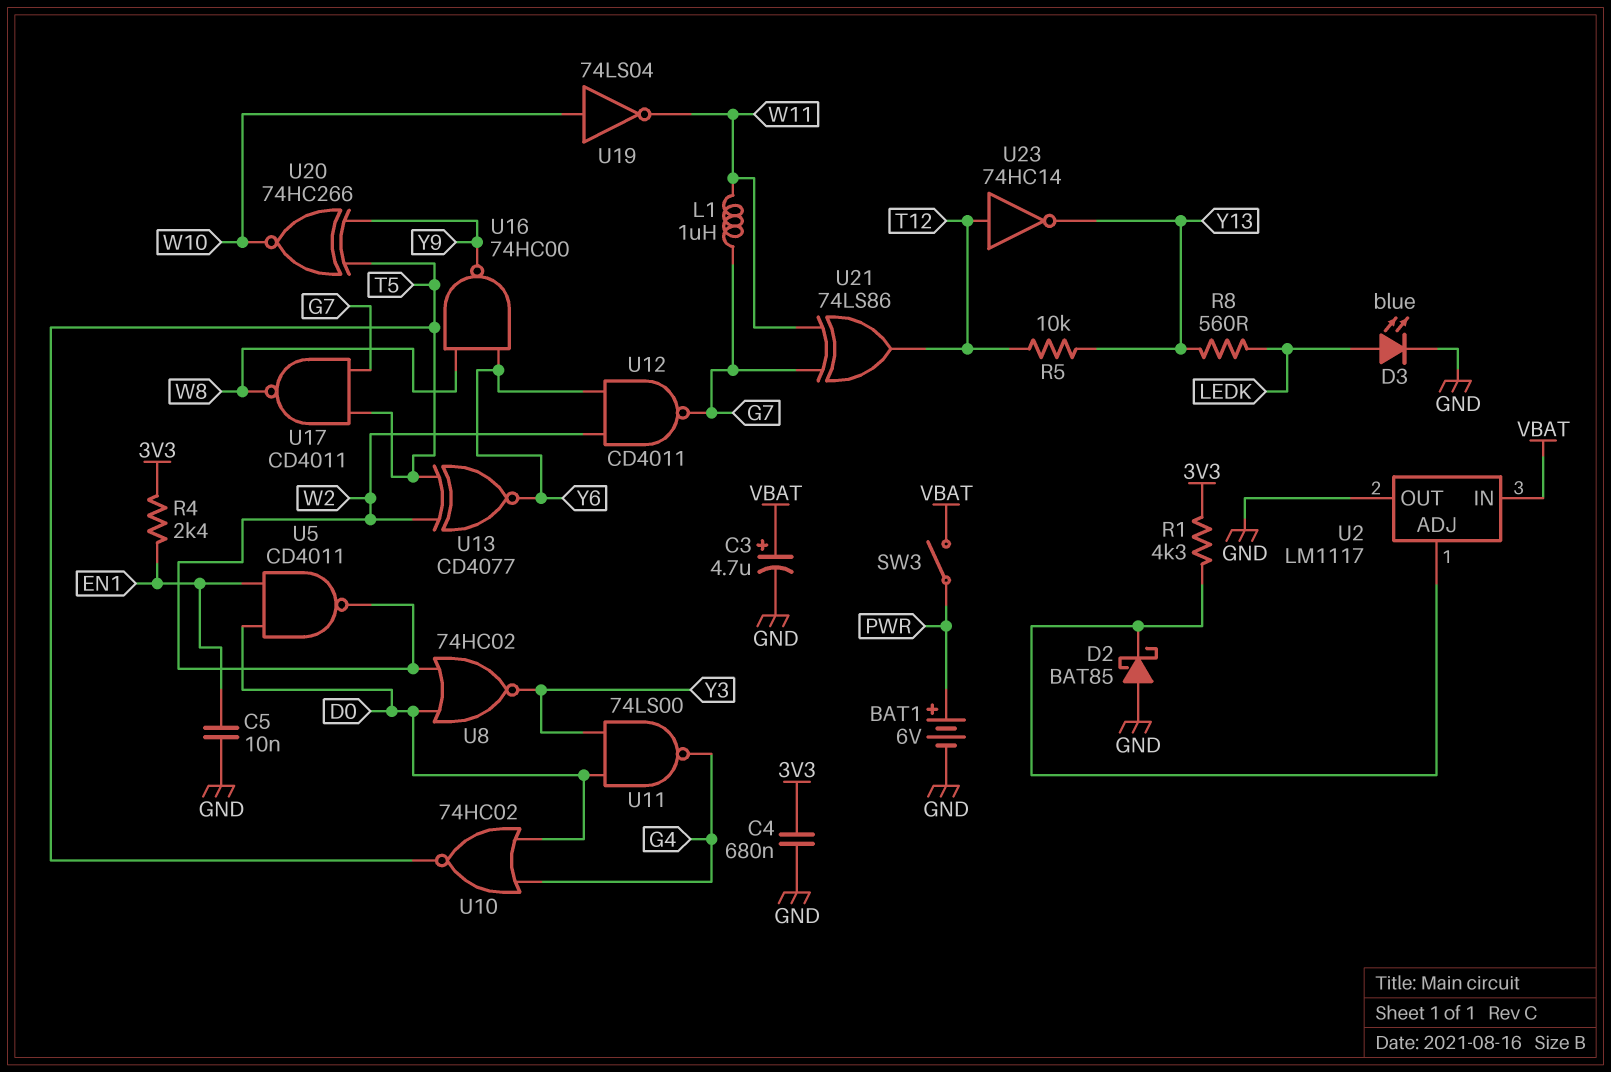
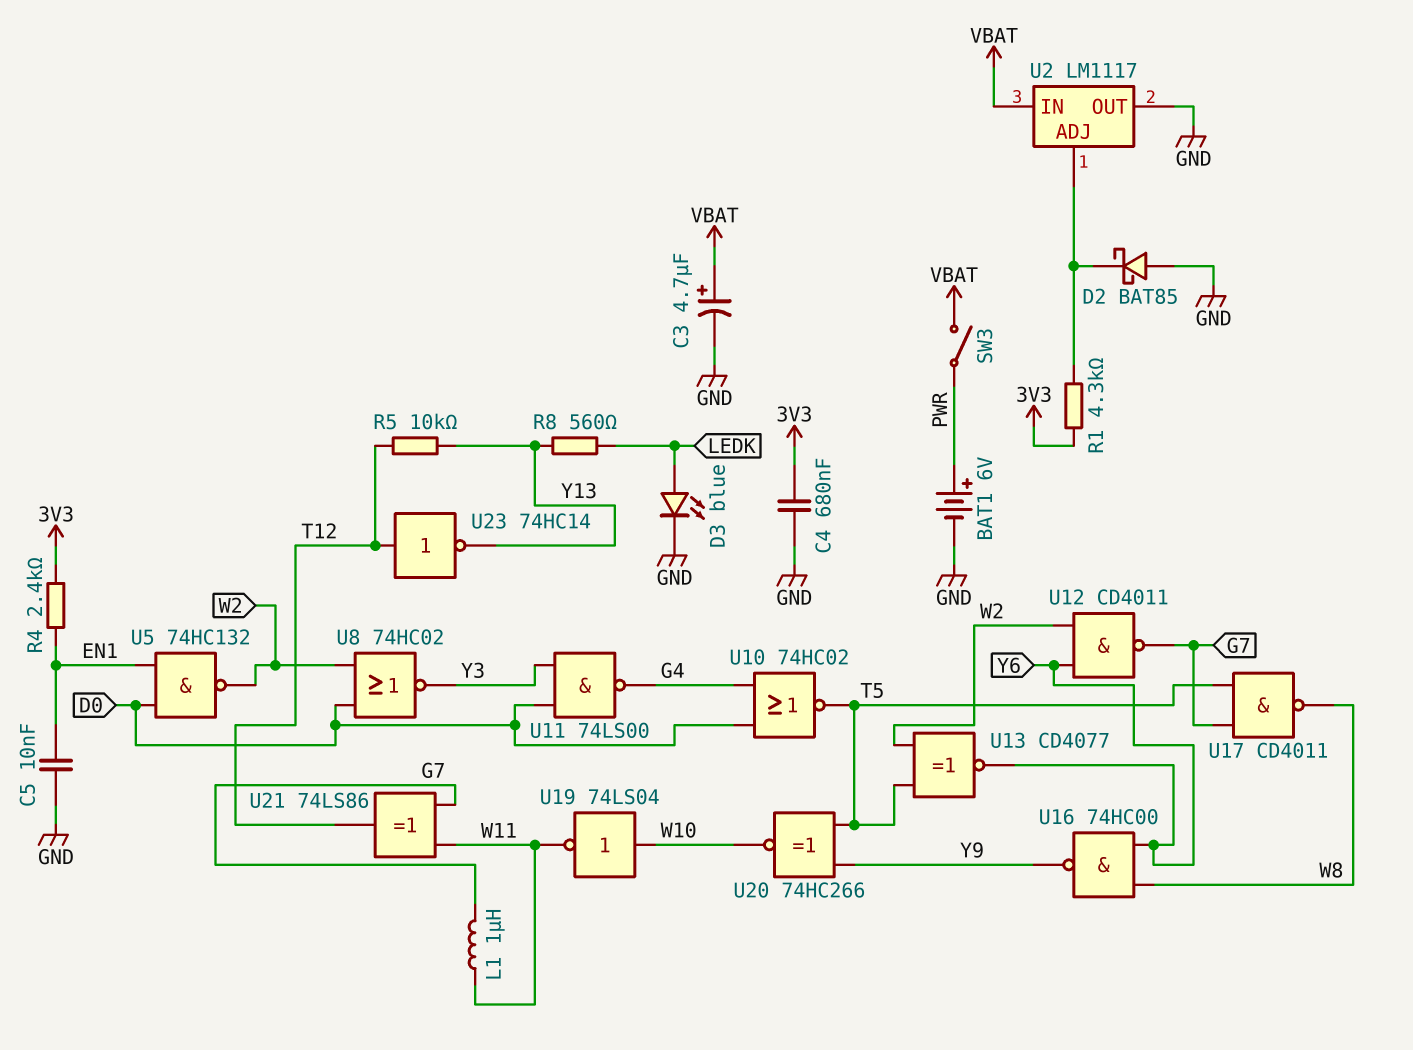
U5: NAND CD4011 (in D0, in EN1, out W2) -> NAND 74HC132 (in D0, in EN1, out W2)

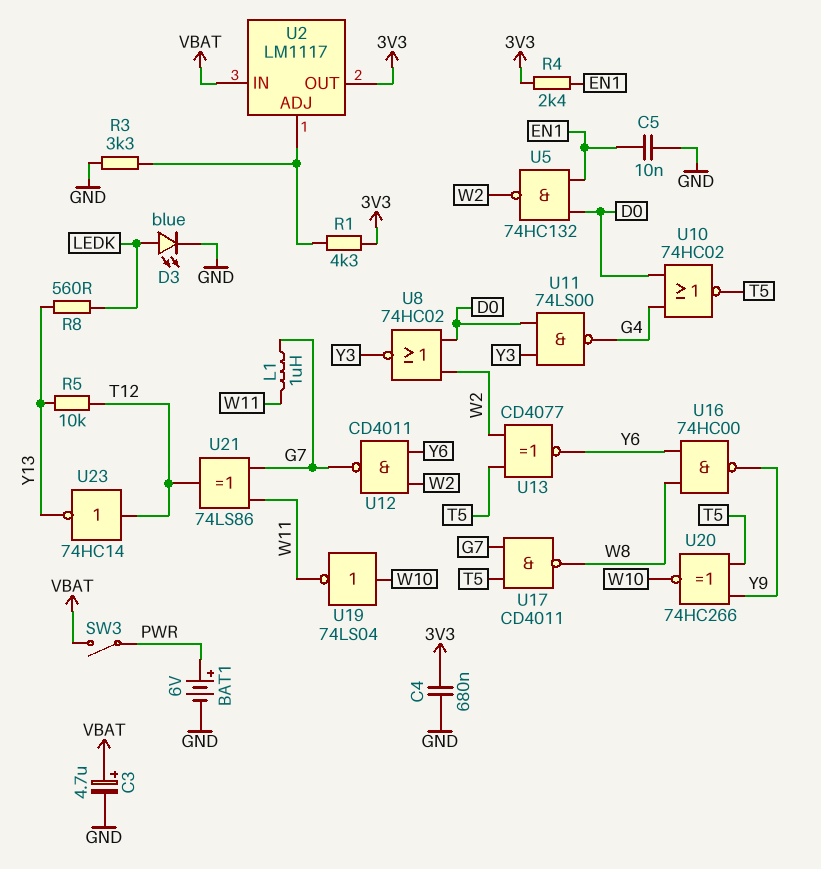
D2: schottky BAT85 (A GND, K U2/ADJ) -> none
R3: none -> 3.3k (GND, U2/ADJ)
U2 pin OUT: GND -> 3V3

